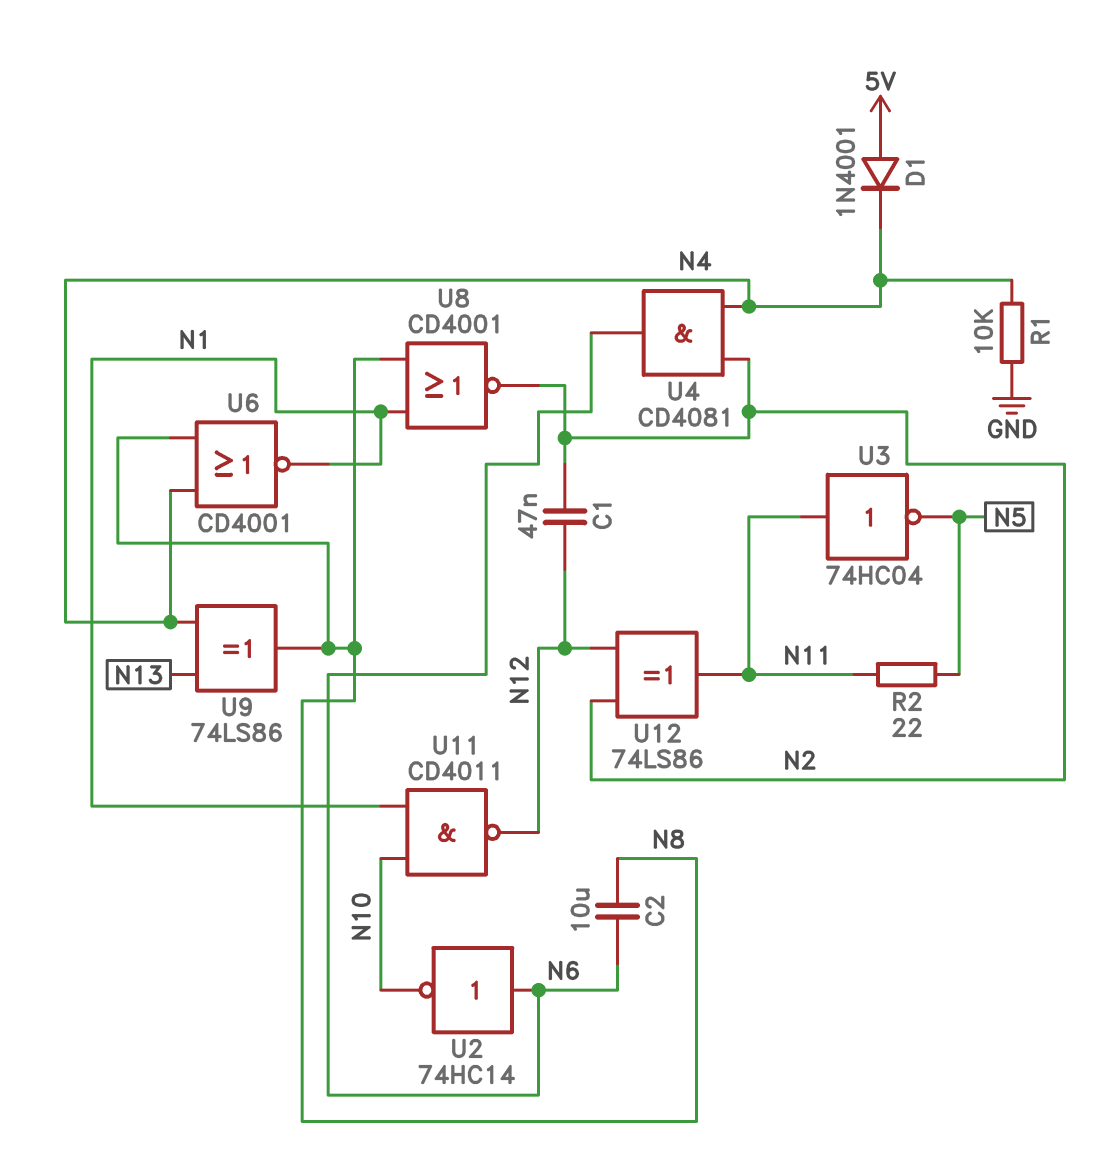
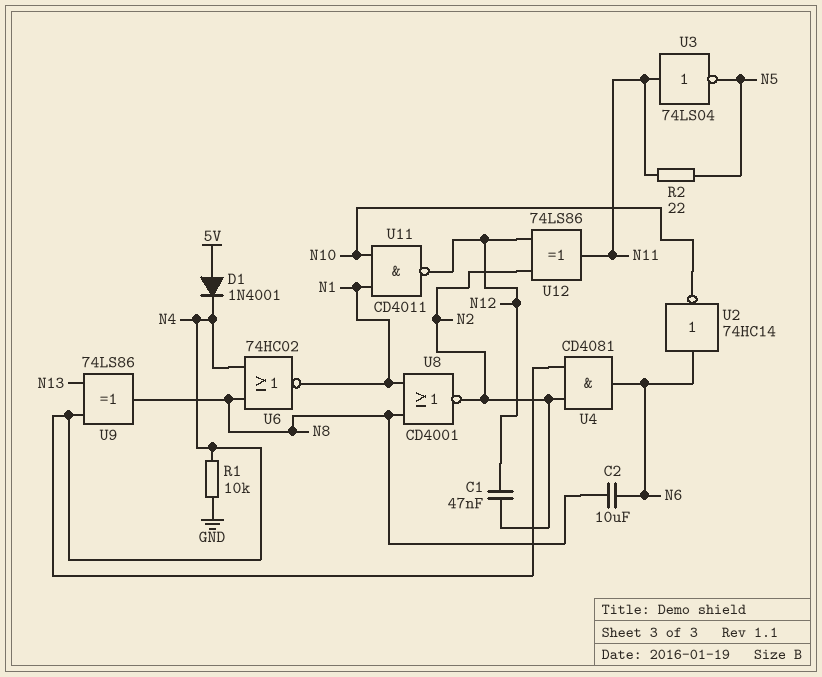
U3: NOT 74HC04 (in N11, out N5) -> NOT 74LS04 (in N11, out N5)
U6: NOR CD4001 (in N4, in N8, out N1) -> NOR 74HC02 (in N4, in N8, out N1)

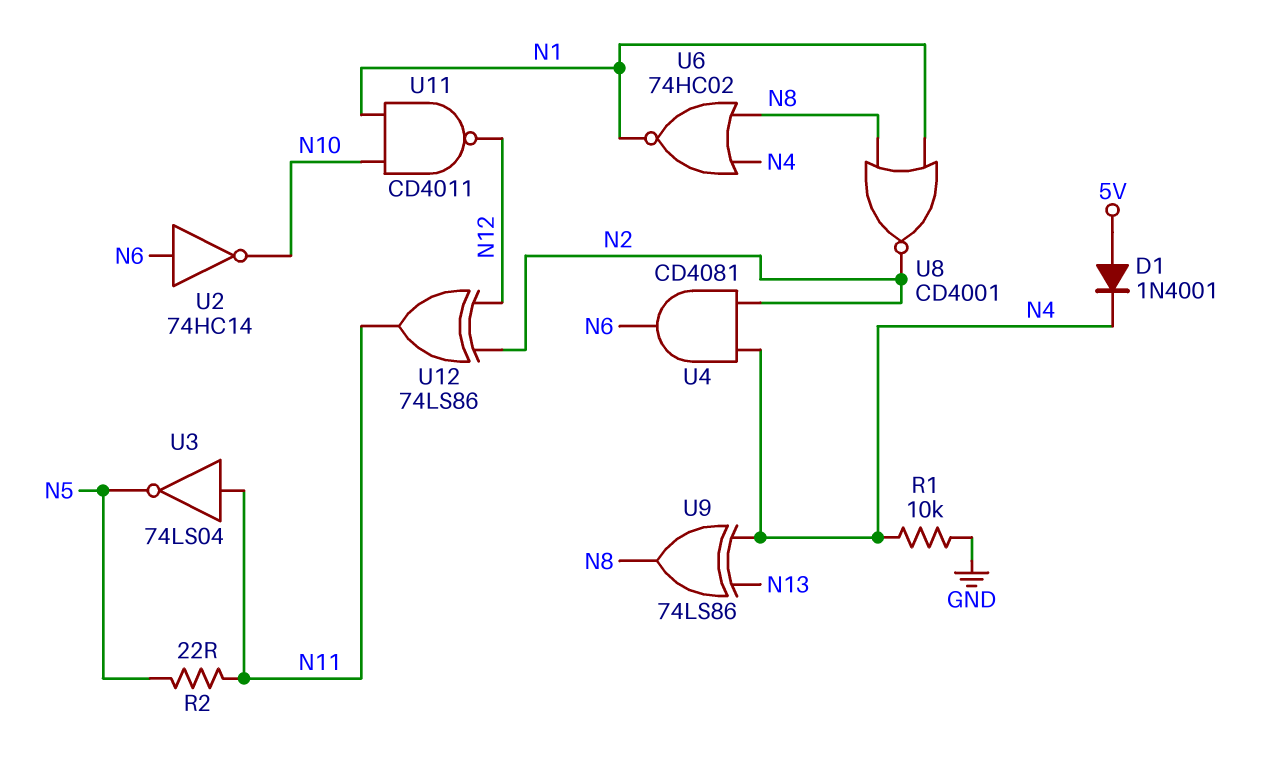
C1: 47nF (N2, N12) -> none
C2: 10uF (N6, N8) -> none

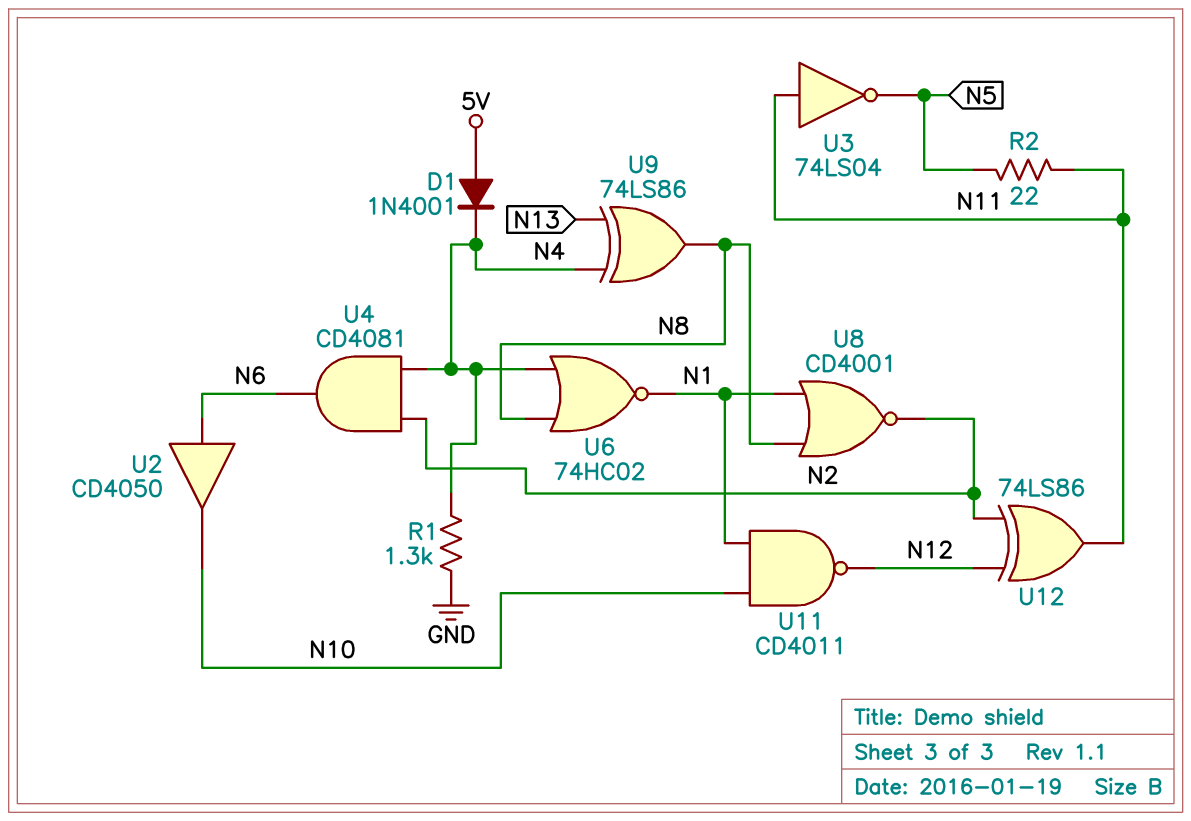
R1: 10k (GND, N4) -> 1.3k (GND, N4)
U2: NOT 74HC14 (in N6, out N10) -> buffer CD4050 (in N6, out N10)

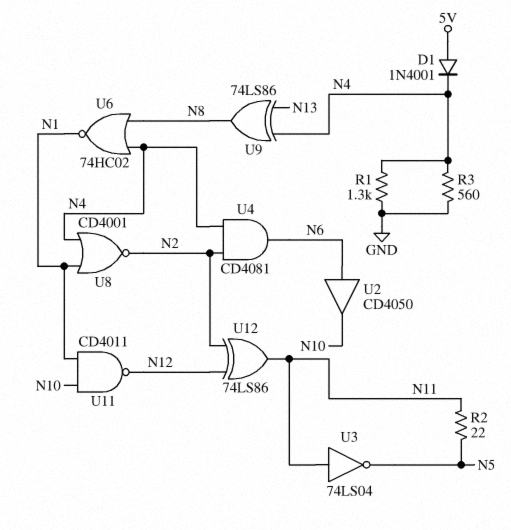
R3: none -> 560 (GND, N4)
U8: NOR CD4001 (in N1, in N8, out N2) -> NOR CD4001 (in N1, in N4, out N2)

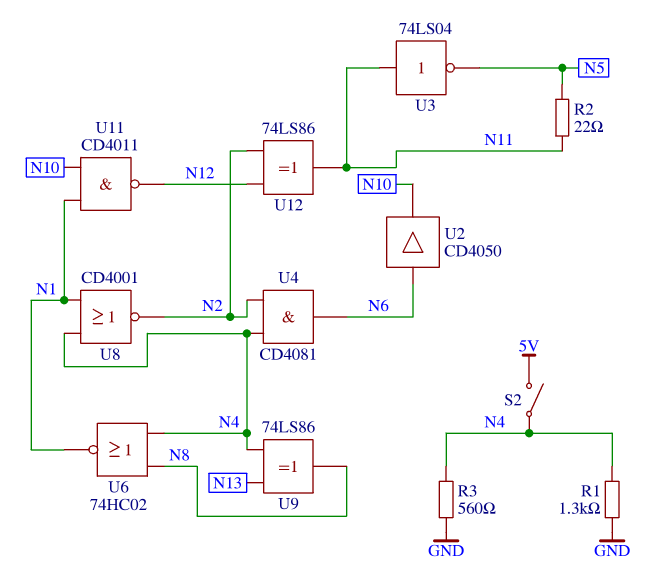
D1: diode 1N4001 (A 5V, K N4) -> none
S2: none -> switch (5V, N4)

